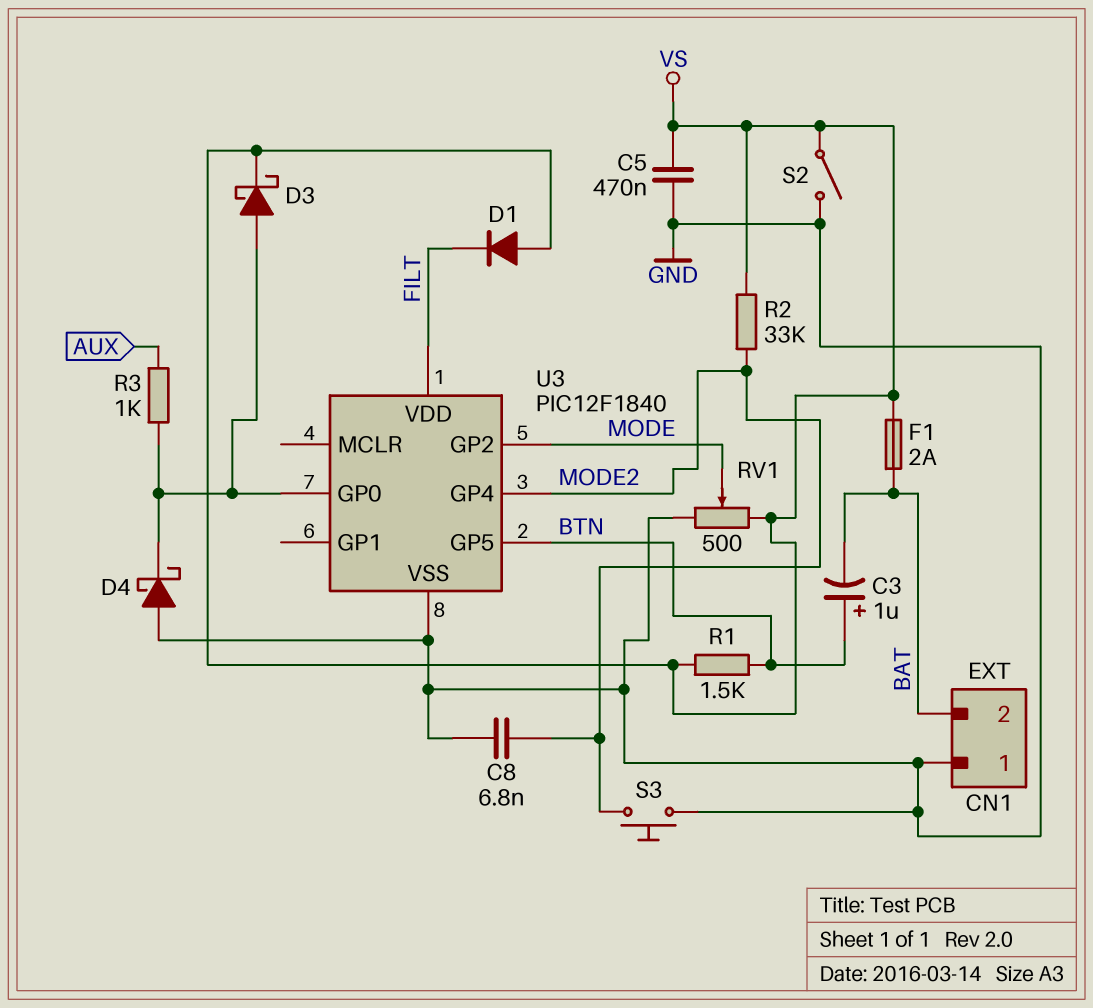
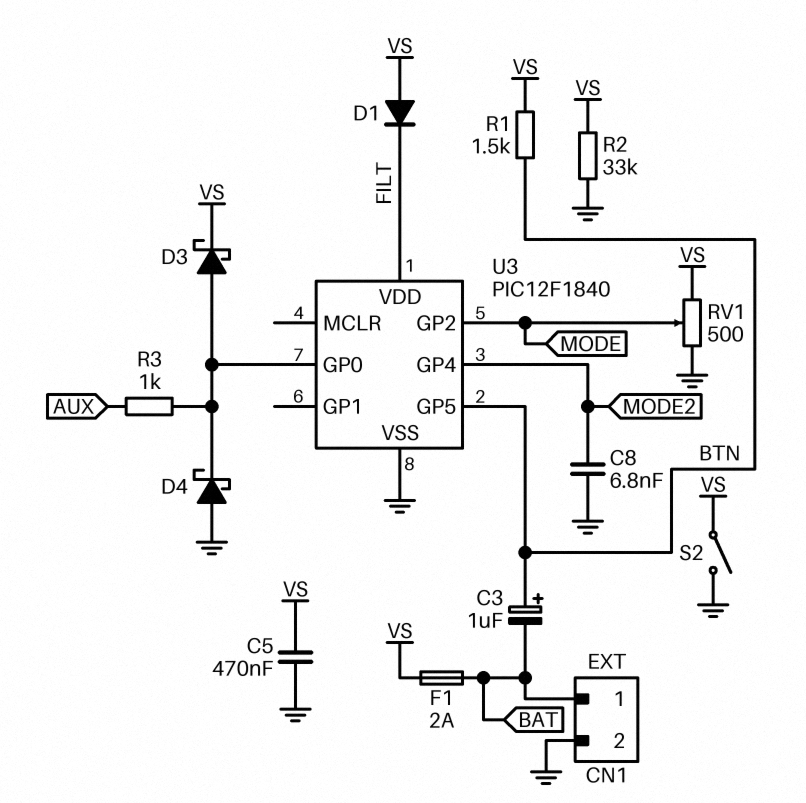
CN1 pin 1: GND -> BAT
CN1 pin 2: BAT -> GND
R2: 33k (MODE2, VS) -> 33k (GND, VS)
S3: button (GND, MODE2) -> none

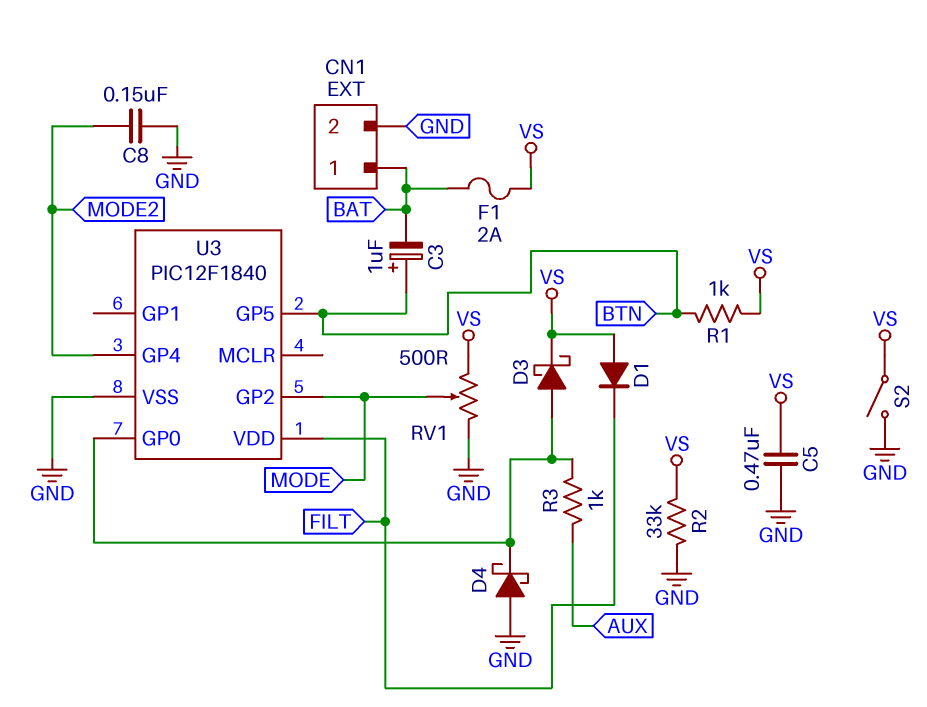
C8: 6.8nF (GND, MODE2) -> 150nF (GND, MODE2)
R1: 1.5k (BTN, VS) -> 1k (BTN, VS)

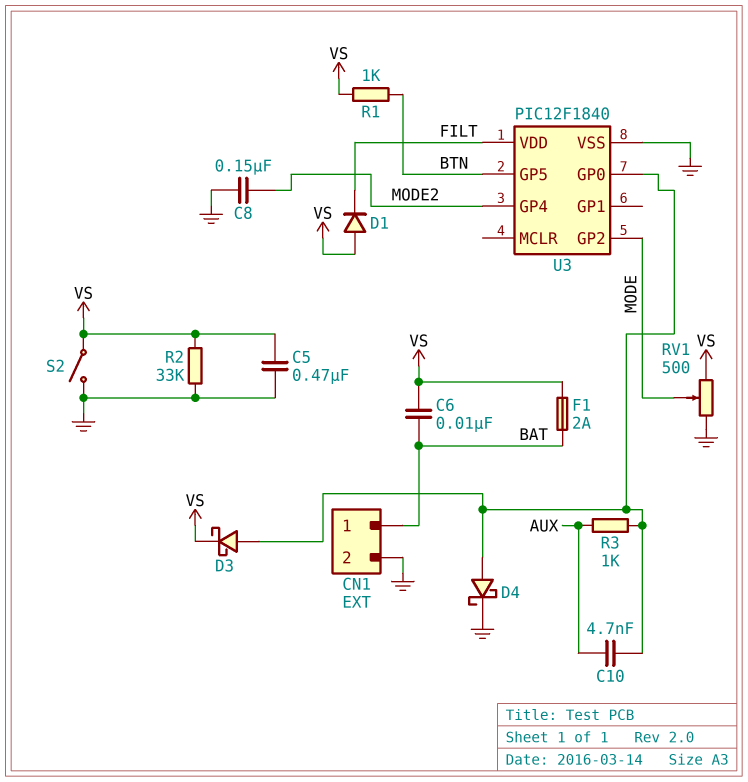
C3: 1uF (plus BTN, minus BAT) -> none
C6: none -> 10nF (BAT, VS)
C10: none -> 4.7nF (AUX, U3/GP0)
D4: schottky (A GND, K U3/GP0) -> schottky (A U3/GP0, K GND)

